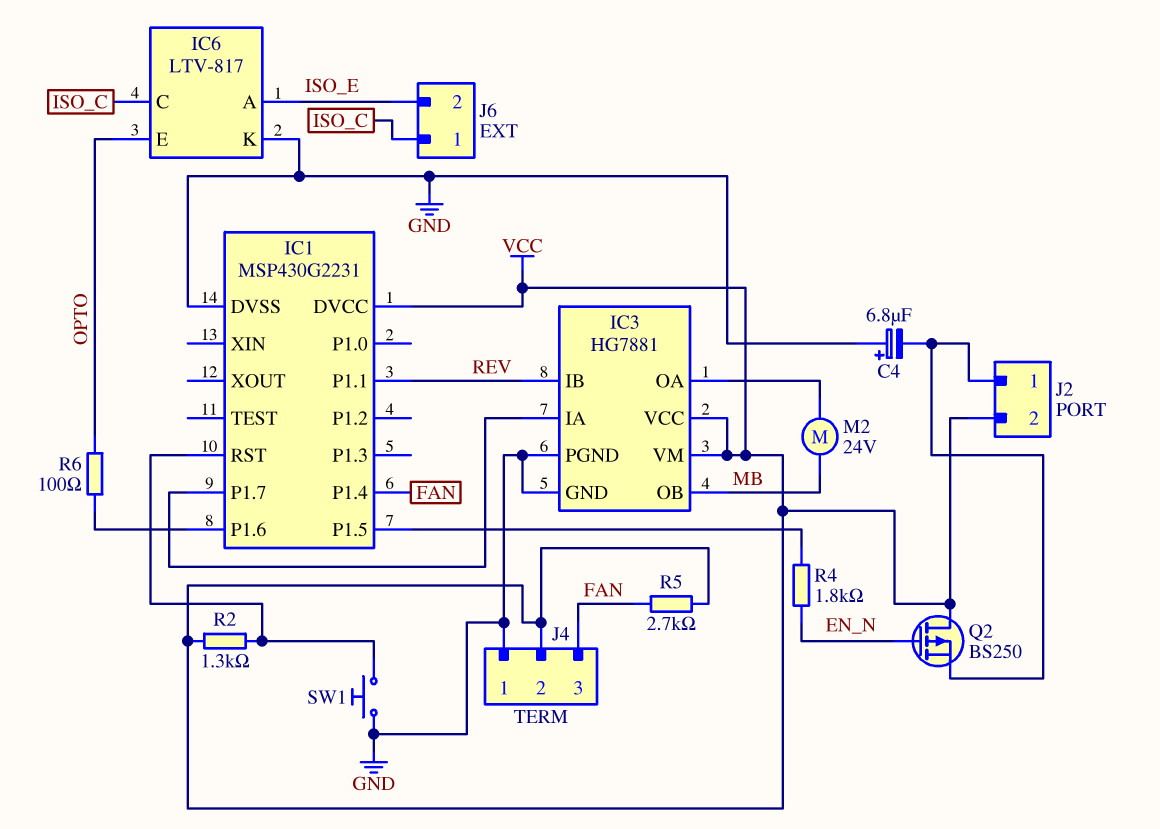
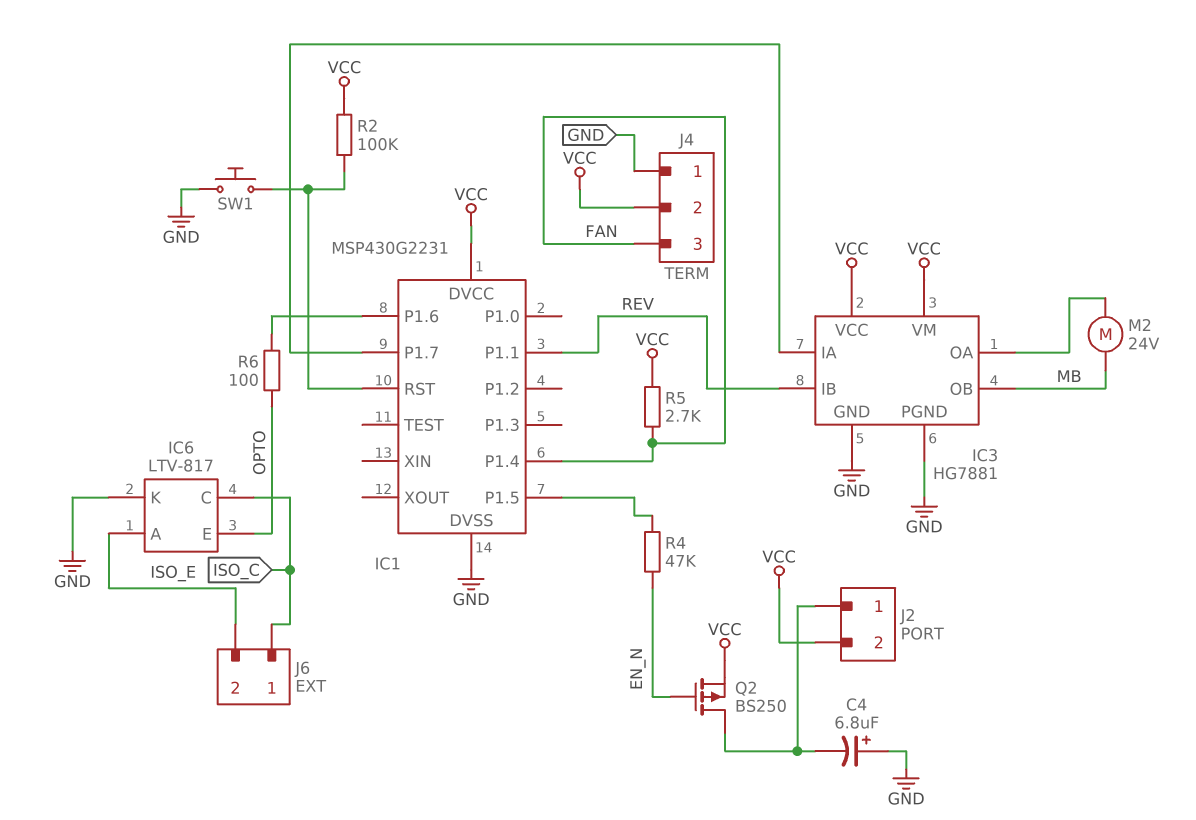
Q2: PMOS BS250 (G EN_N, D VCC, S J2/1) -> PMOS BS250 (G EN_N, D J2/1, S VCC)
R2: 1.3k (IC1/RST, VCC) -> 100k (IC1/RST, VCC)
R4: 1.8k (EN_N, IC1/P1.5) -> 47k (EN_N, IC1/P1.5)

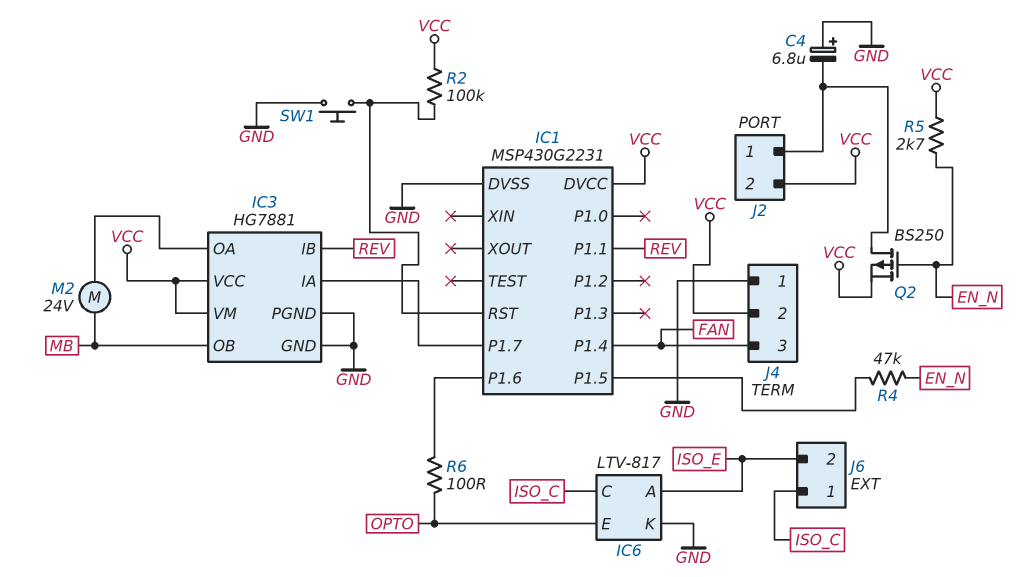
R5: 2.7k (FAN, VCC) -> 2.7k (EN_N, VCC)

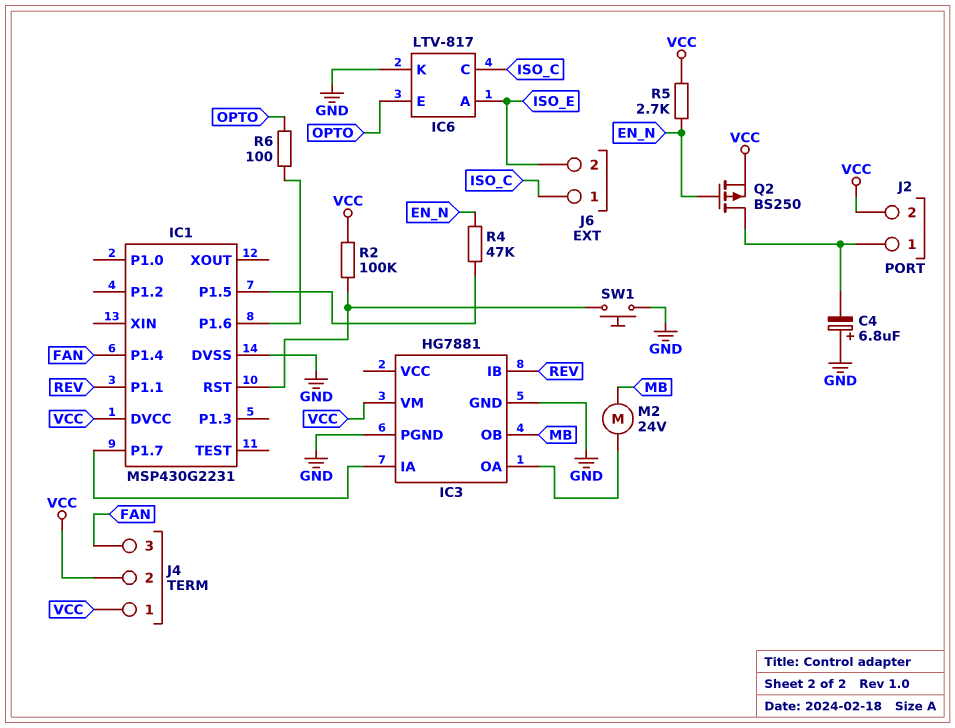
IC3 pin VCC: VCC -> none
J4 pin 1: GND -> VCC

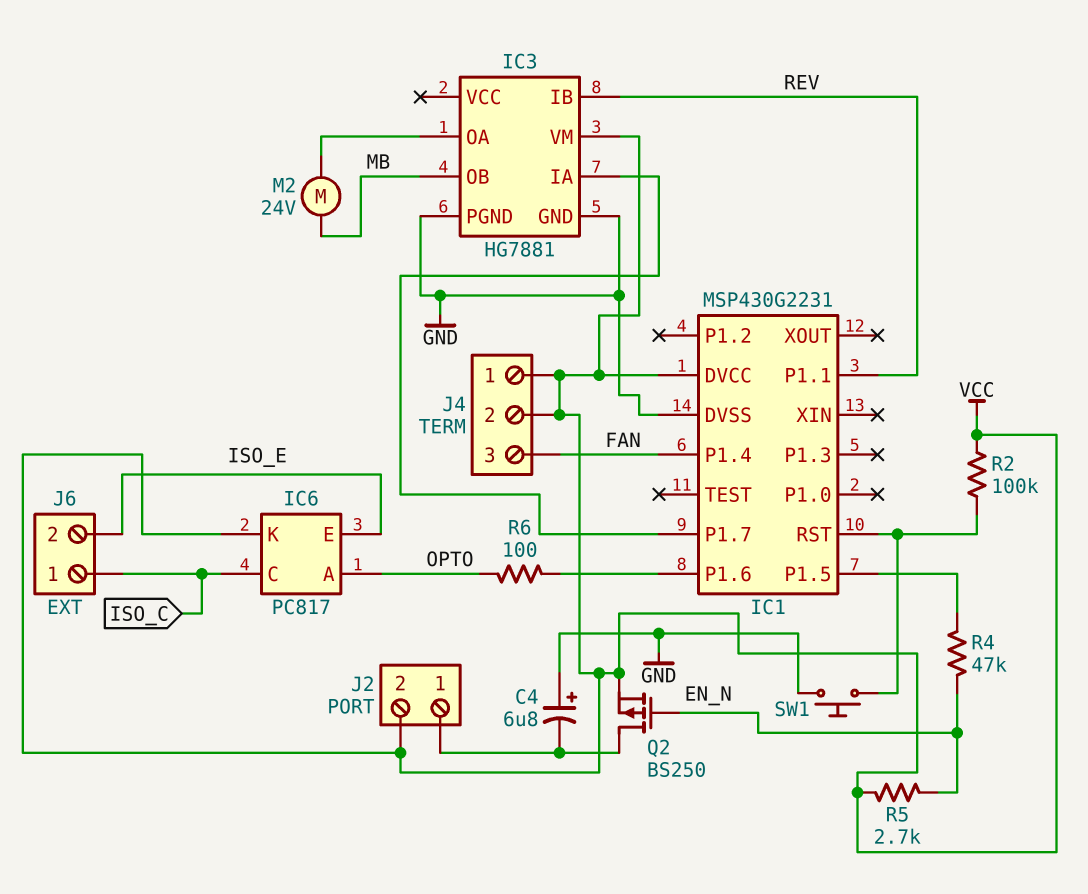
IC6: LTV-817 -> PC817
IC6 pin A: ISO_E -> OPTO
IC6 pin E: OPTO -> ISO_E
IC6 pin K: GND -> VCC

